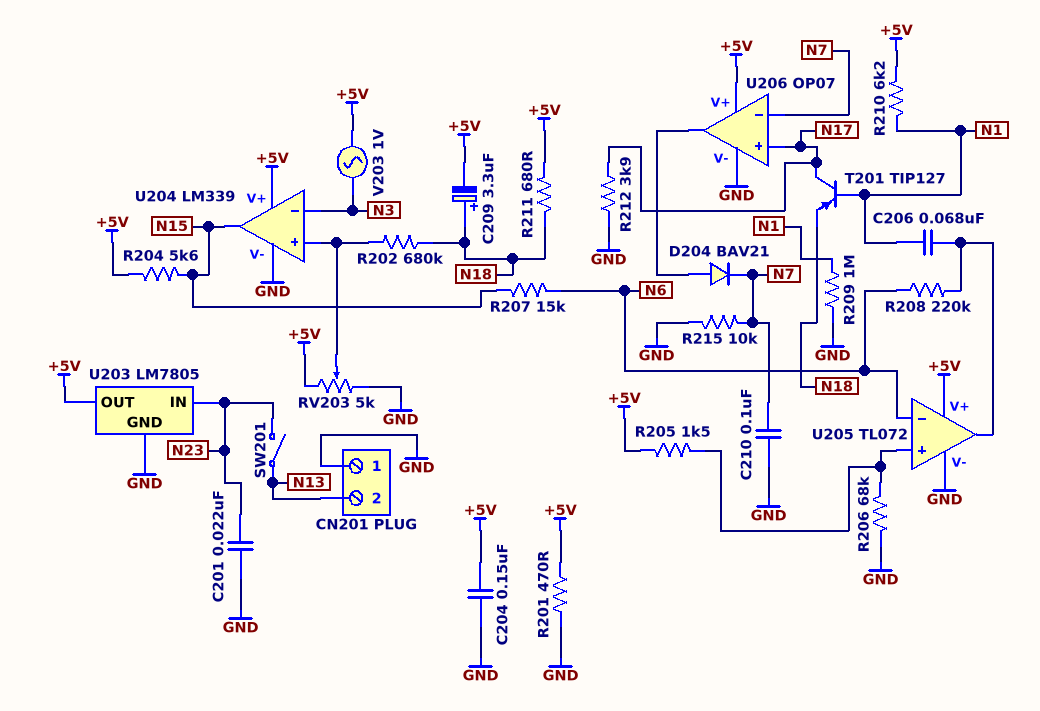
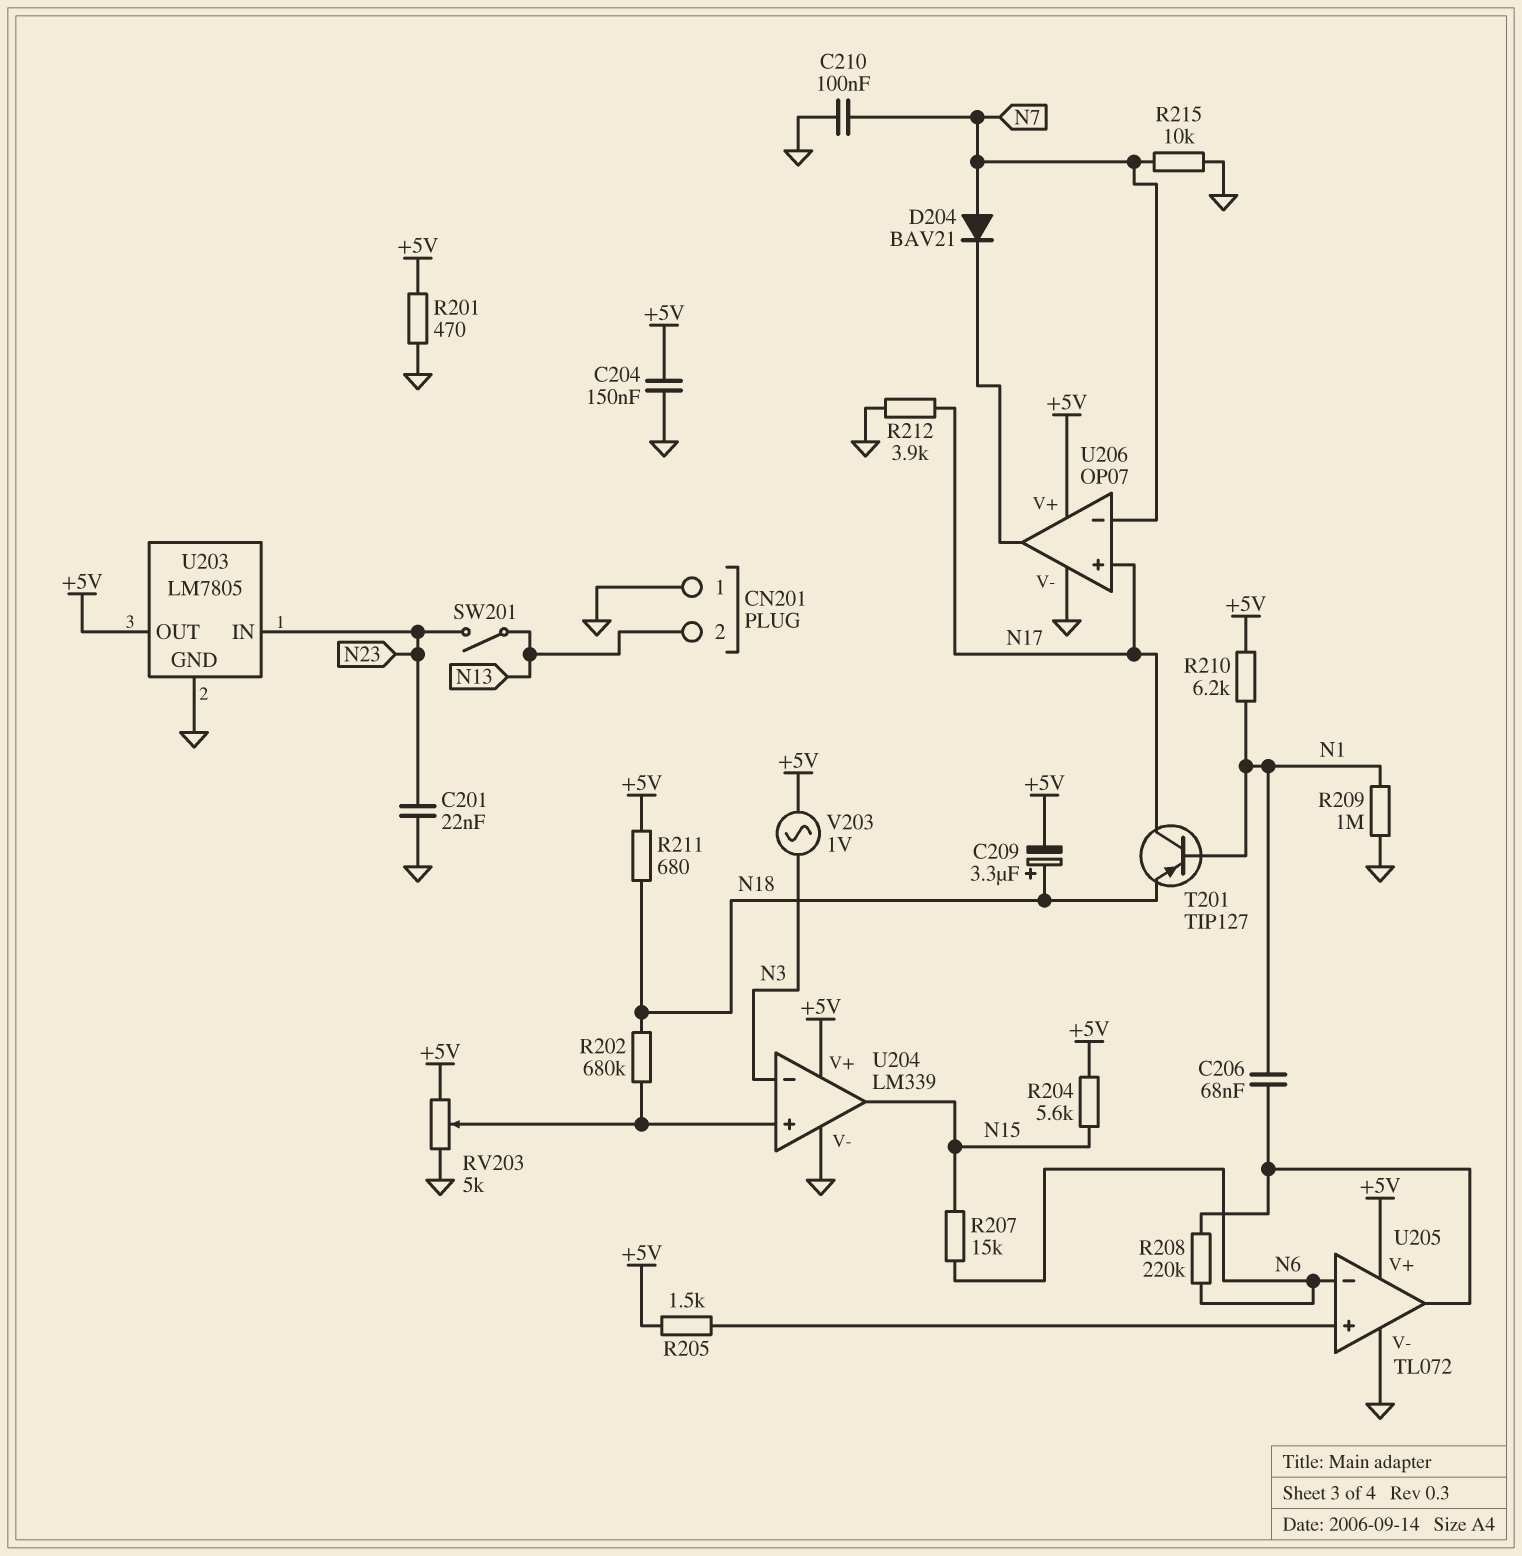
D204: diode BAV21 (A U206/out, K N7) -> diode BAV21 (A N7, K U206/out)
R206: 68k (GND, U205/in+) -> none

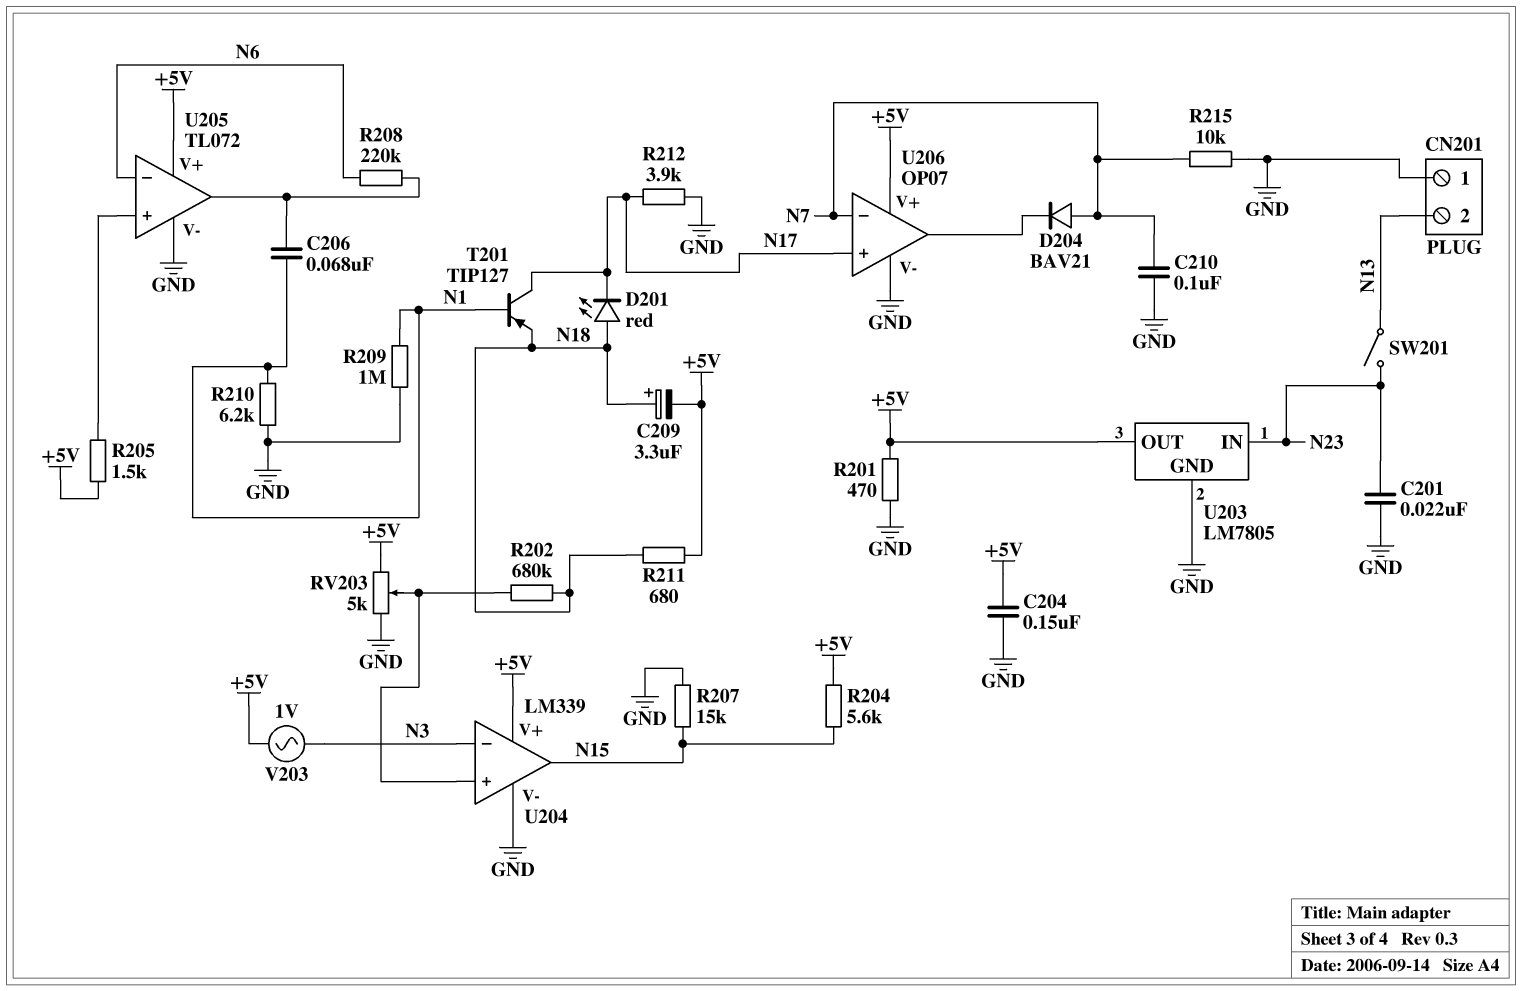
D201: none -> LED red (A N18, K N17)
R207: 15k (N6, N15) -> 15k (GND, N15)
R210: 6.2k (+5V, N1) -> 6.2k (GND, N1)

